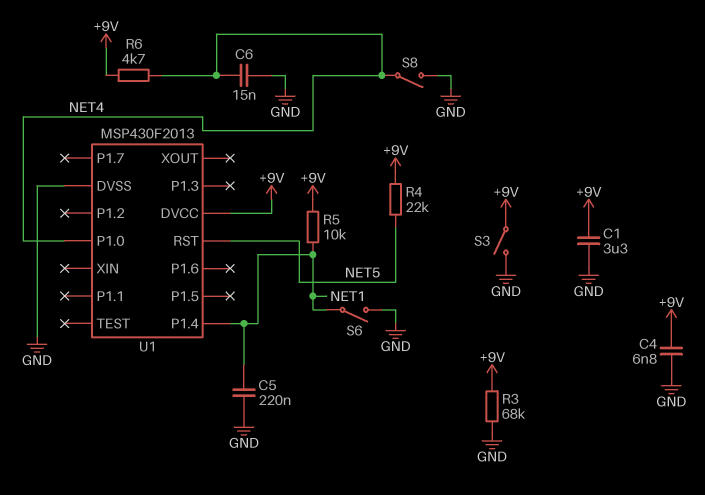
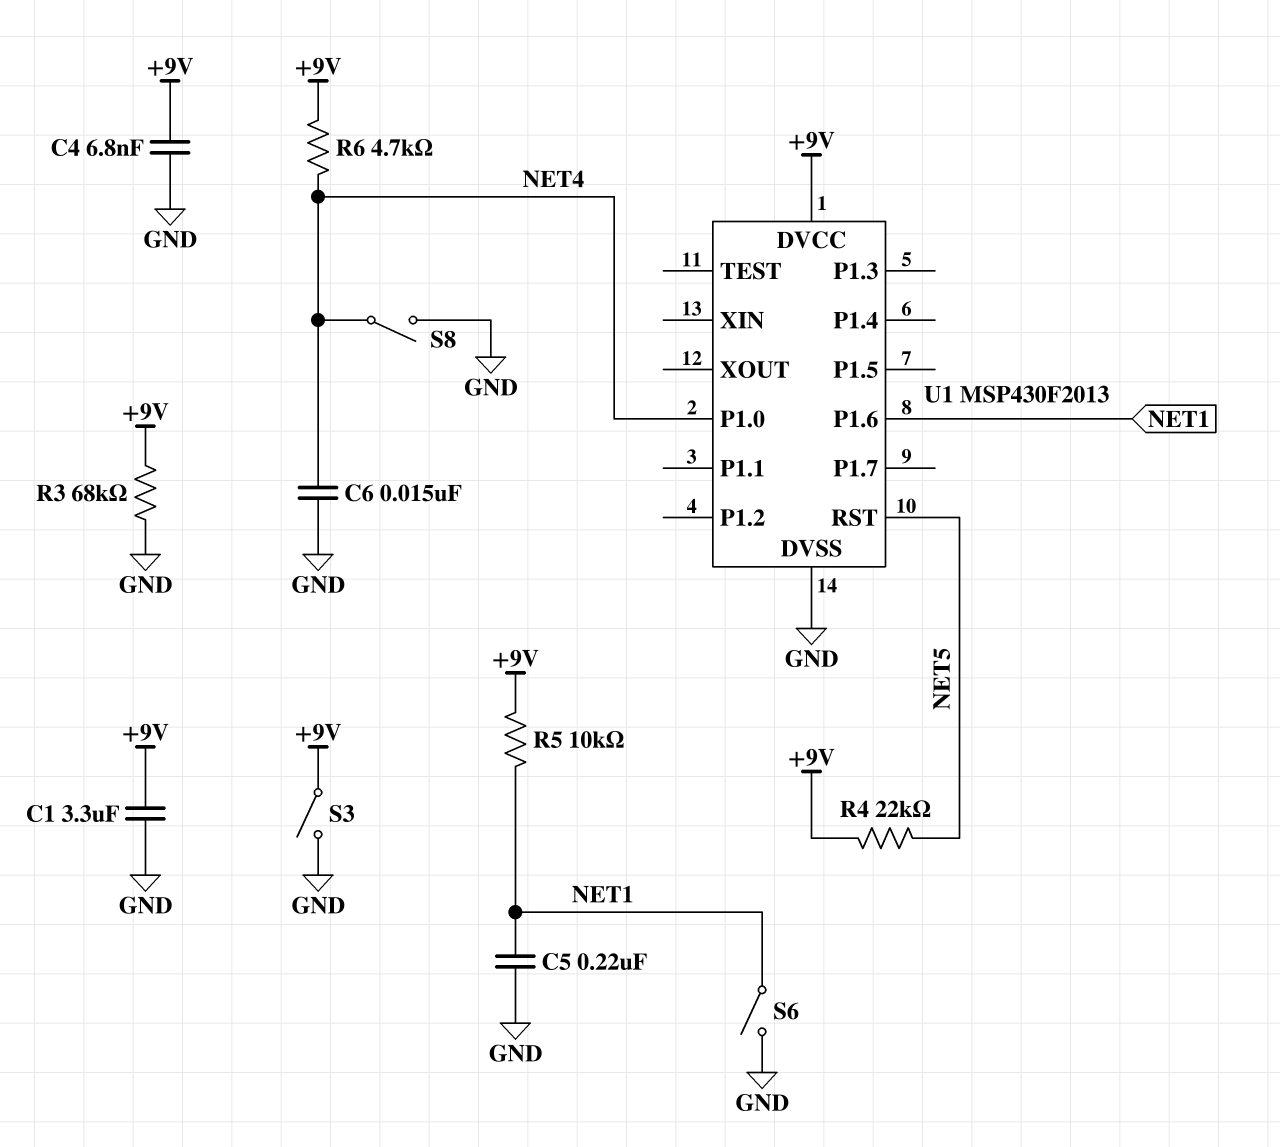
U1 pin P1.4: NET1 -> none
U1 pin P1.6: none -> NET1

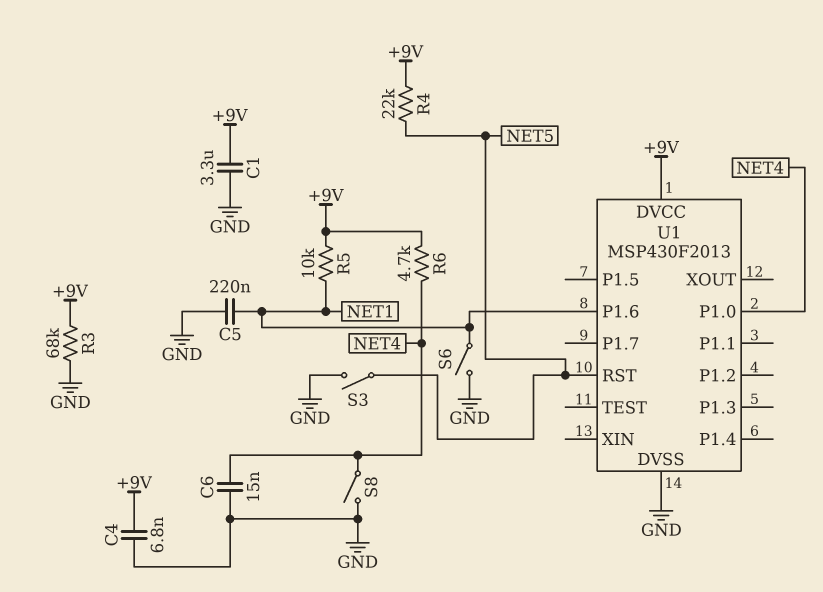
S3: switch (+9V, GND) -> switch (GND, NET5)

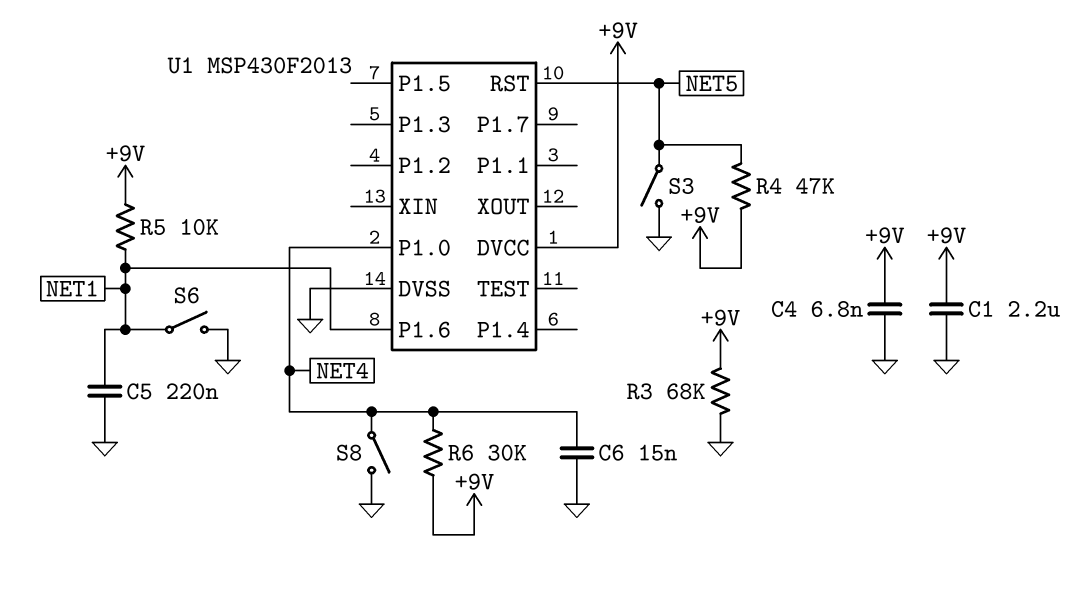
C1: 3.3uF (+9V, GND) -> 2.2uF (+9V, GND)
R4: 22k (+9V, NET5) -> 47k (+9V, NET5)
R6: 4.7k (+9V, NET4) -> 30k (+9V, NET4)

